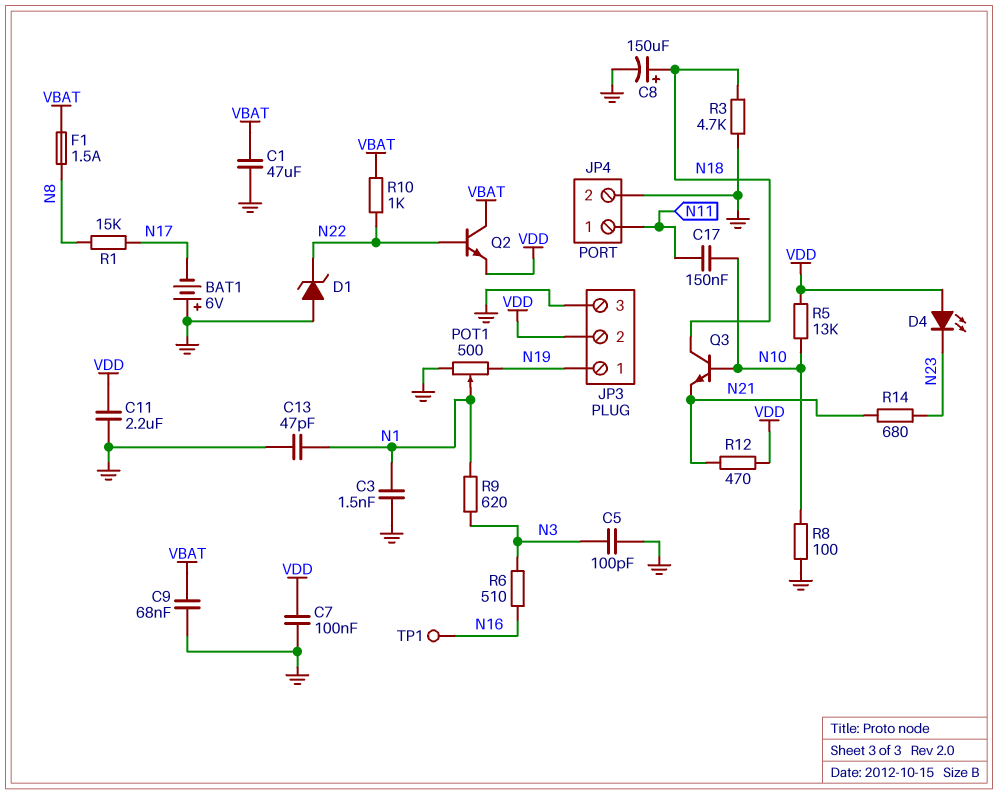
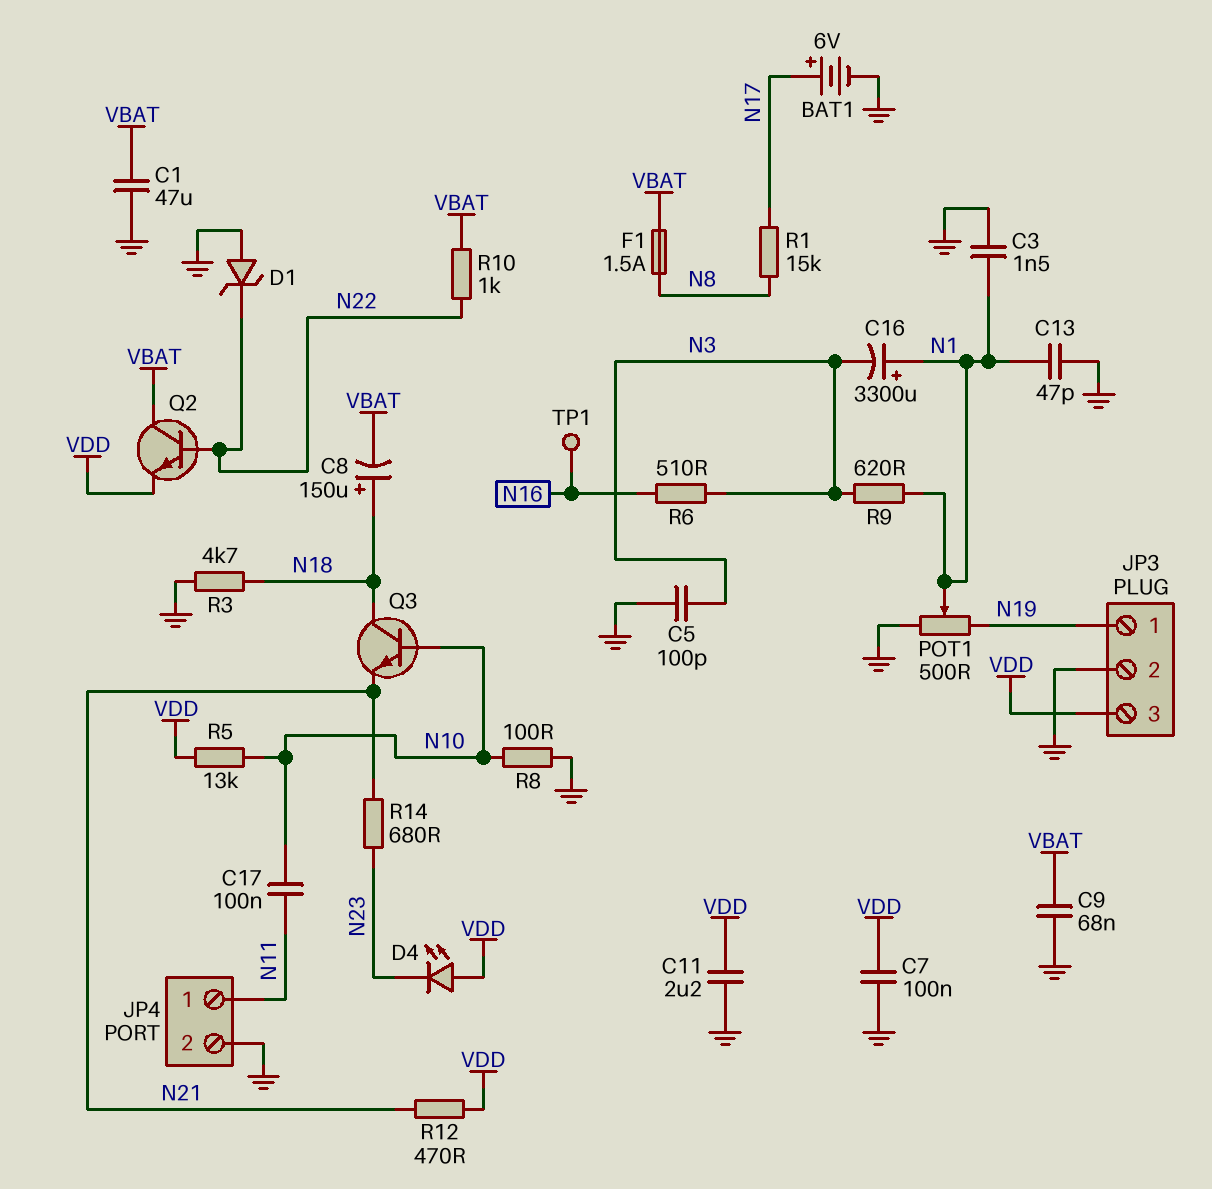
BAT1: 6V (plus GND, minus N17) -> 6V (plus N17, minus GND)
C8: 150uF (plus N18, minus GND) -> 150uF (plus N18, minus VBAT)
C16: none -> 3300uF (plus N1, minus N3)
C17: 150nF (N10, N11) -> 100nF (N10, N11)
JP3 pin 2: VDD -> GND
JP3 pin 3: GND -> VDD

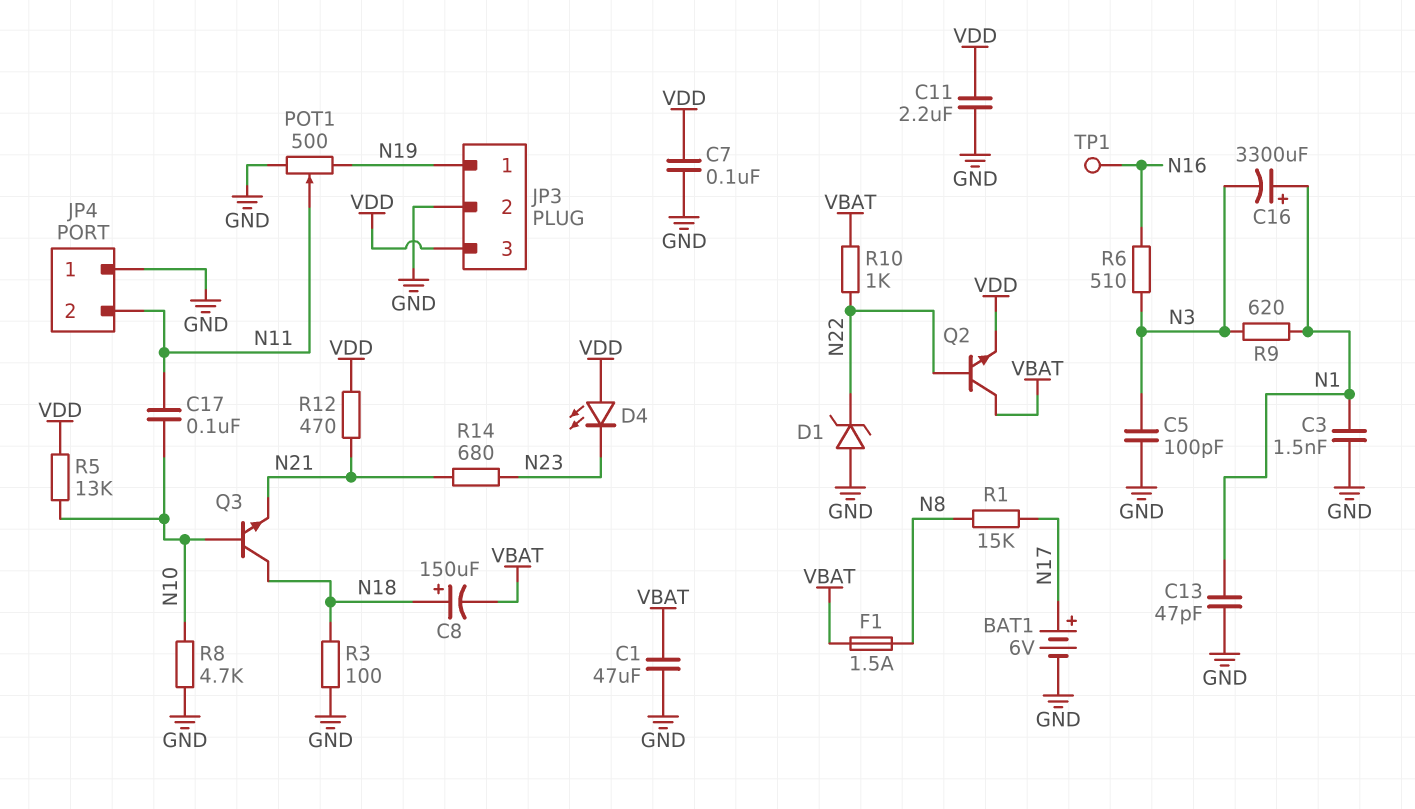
C9: 68nF (GND, VBAT) -> none
JP4 pin 1: N11 -> GND
JP4 pin 2: GND -> N11
POT1: 500 (GND, N19, wiper N1) -> 500 (GND, N19, wiper N11)
R3: 4.7k (GND, N18) -> 100 (GND, N18)
R8: 100 (GND, N10) -> 4.7k (GND, N10)

